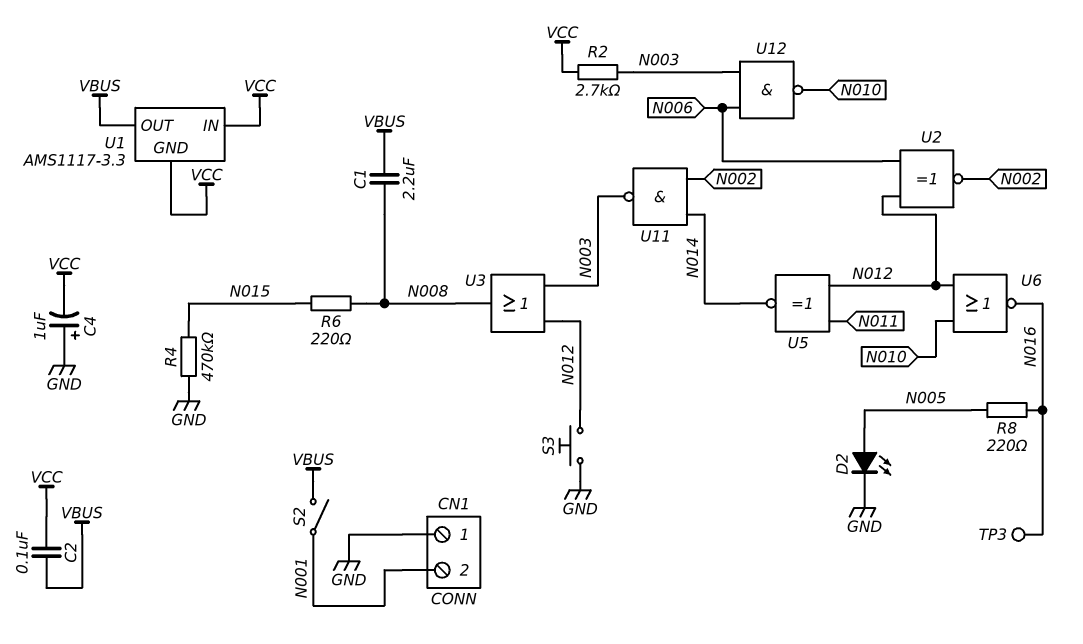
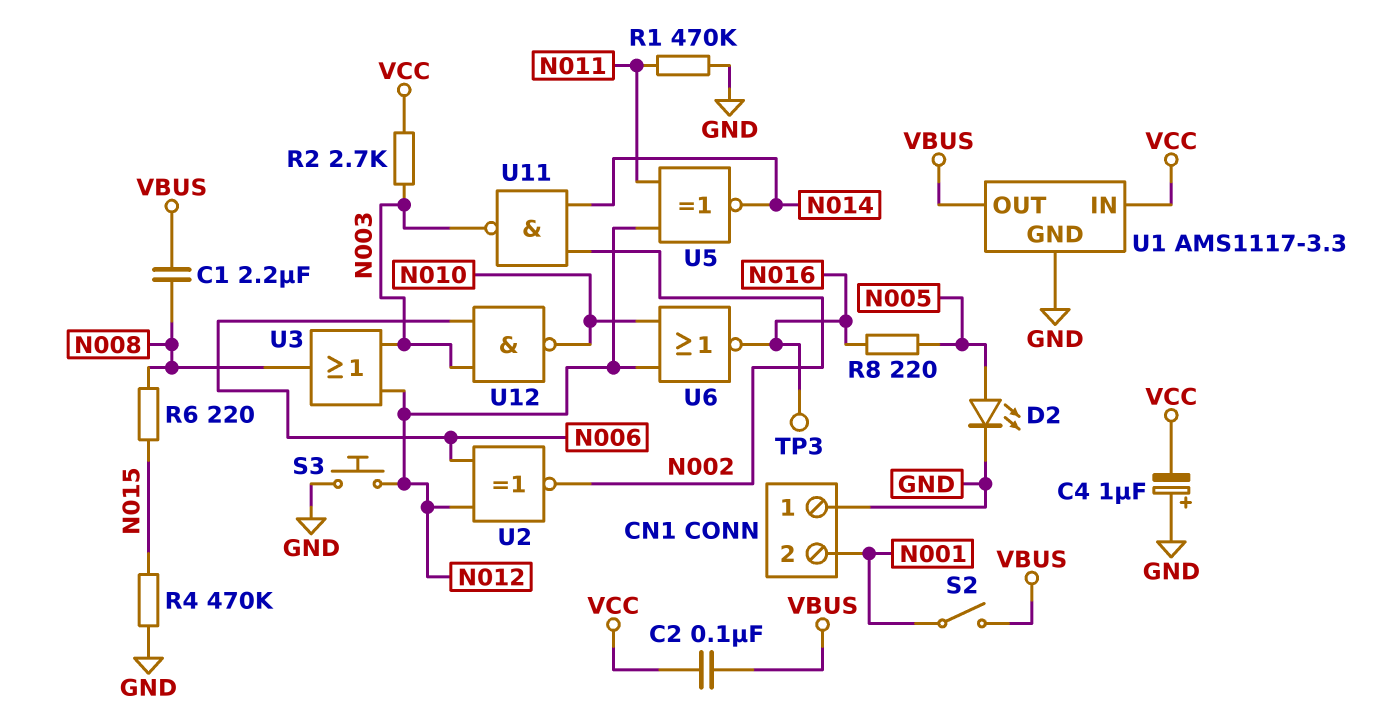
R1: none -> 470k (GND, N011)
U1 pin GND: VCC -> GND

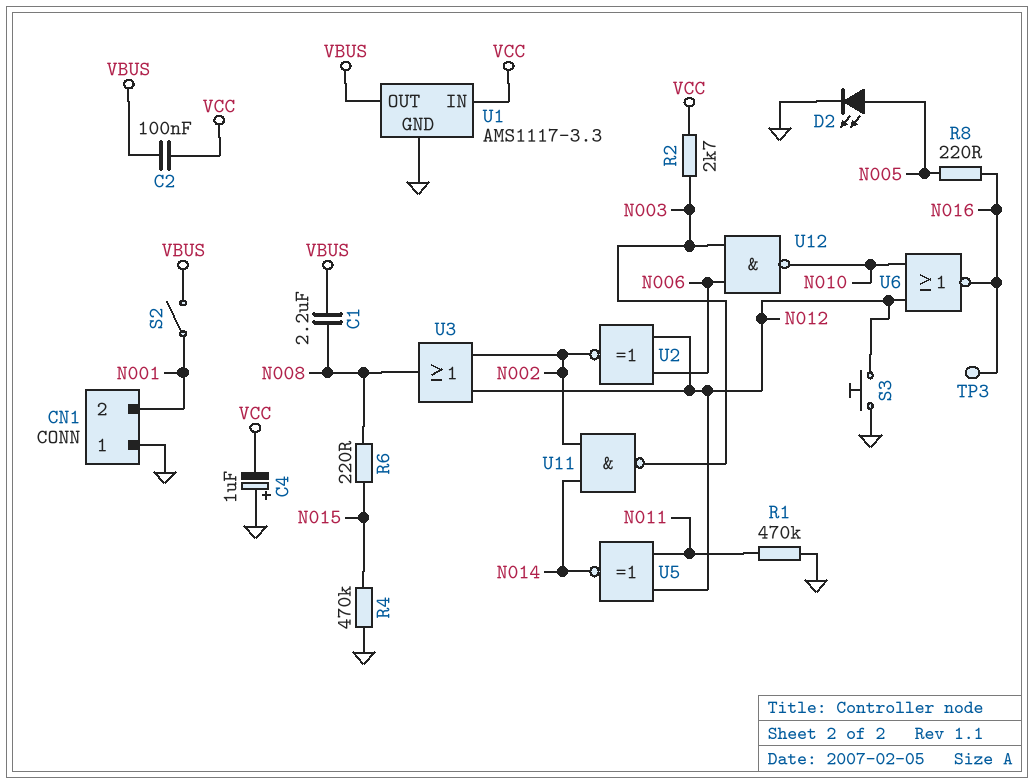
U3: OR (in N003, in N012, out N008) -> OR (in N002, in N012, out N008)

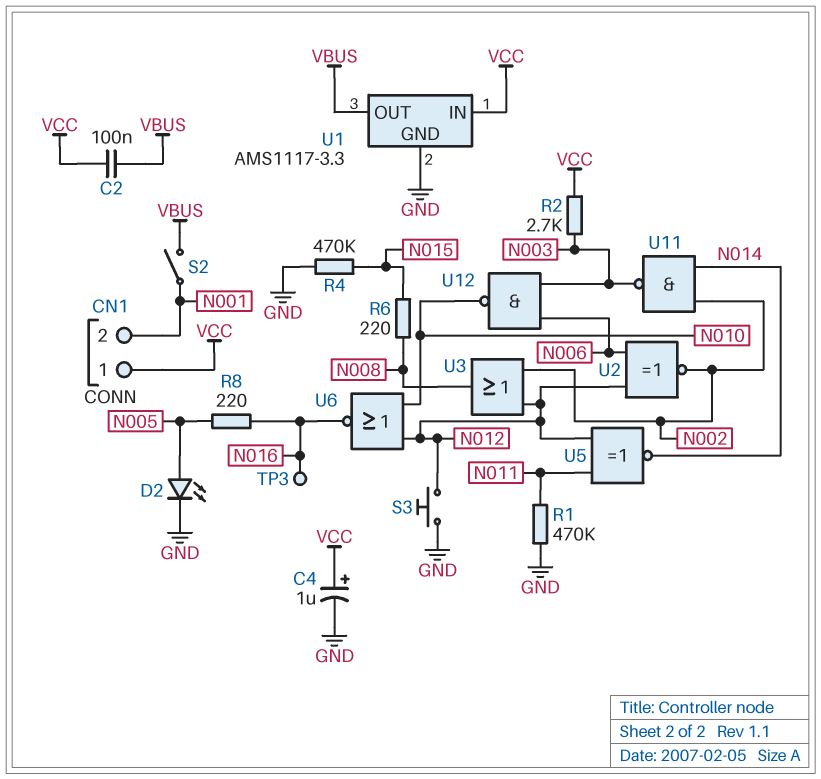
C1: 2.2uF (N008, VBUS) -> none
C4: 1uF (plus GND, minus VCC) -> 1uF (plus VCC, minus GND)
CN1 pin 1: GND -> VCC

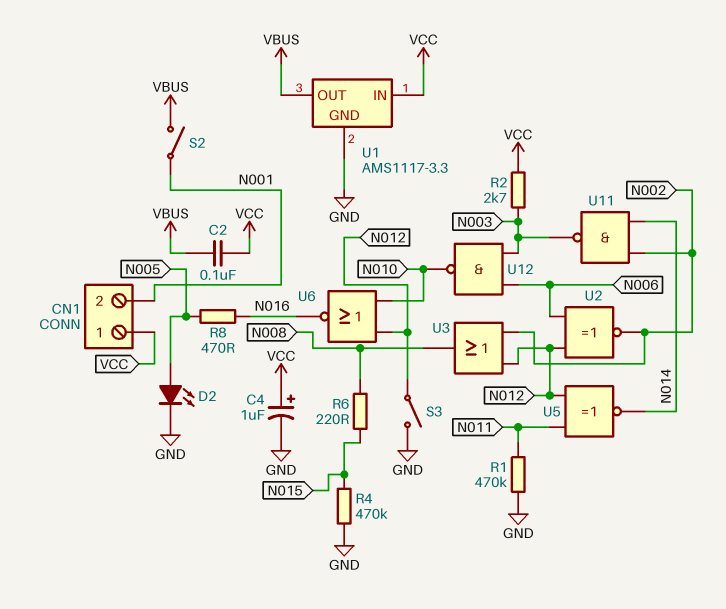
R8: 220 (N005, N016) -> 470 (N005, N016)
S3: button (GND, N012) -> switch (GND, N012)
TP3: test point (N016) -> none

